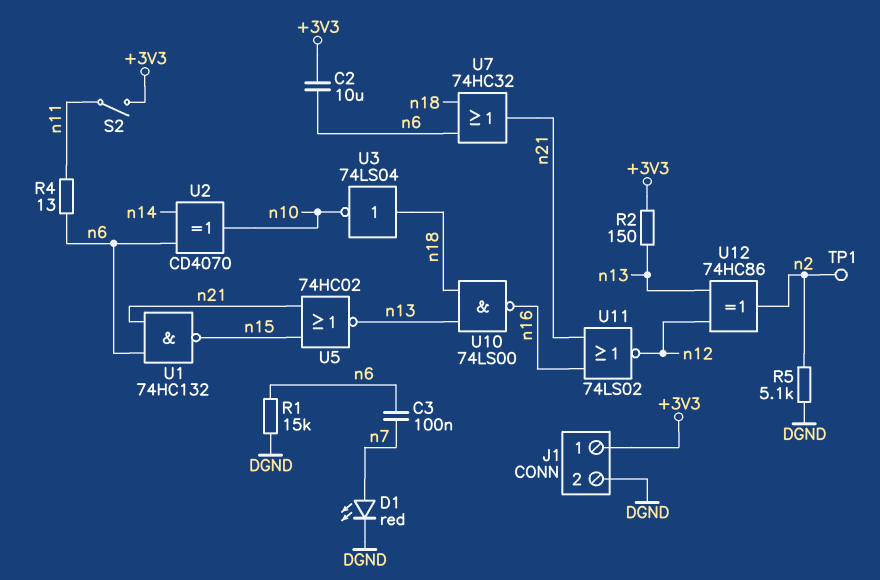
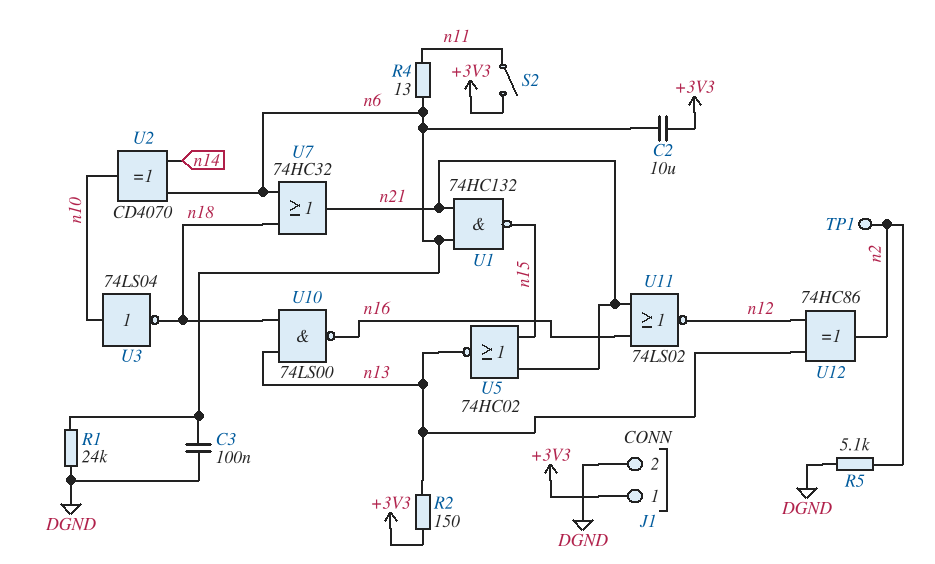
C3: 100nF (n6, n7) -> 100nF (DGND, n6)
D1: LED red (A n7, K DGND) -> none
R1: 15k (DGND, n6) -> 24k (DGND, n6)
U3: NOT 74LS04 (in n18, out n10) -> NOT 74LS04 (in n10, out n18)

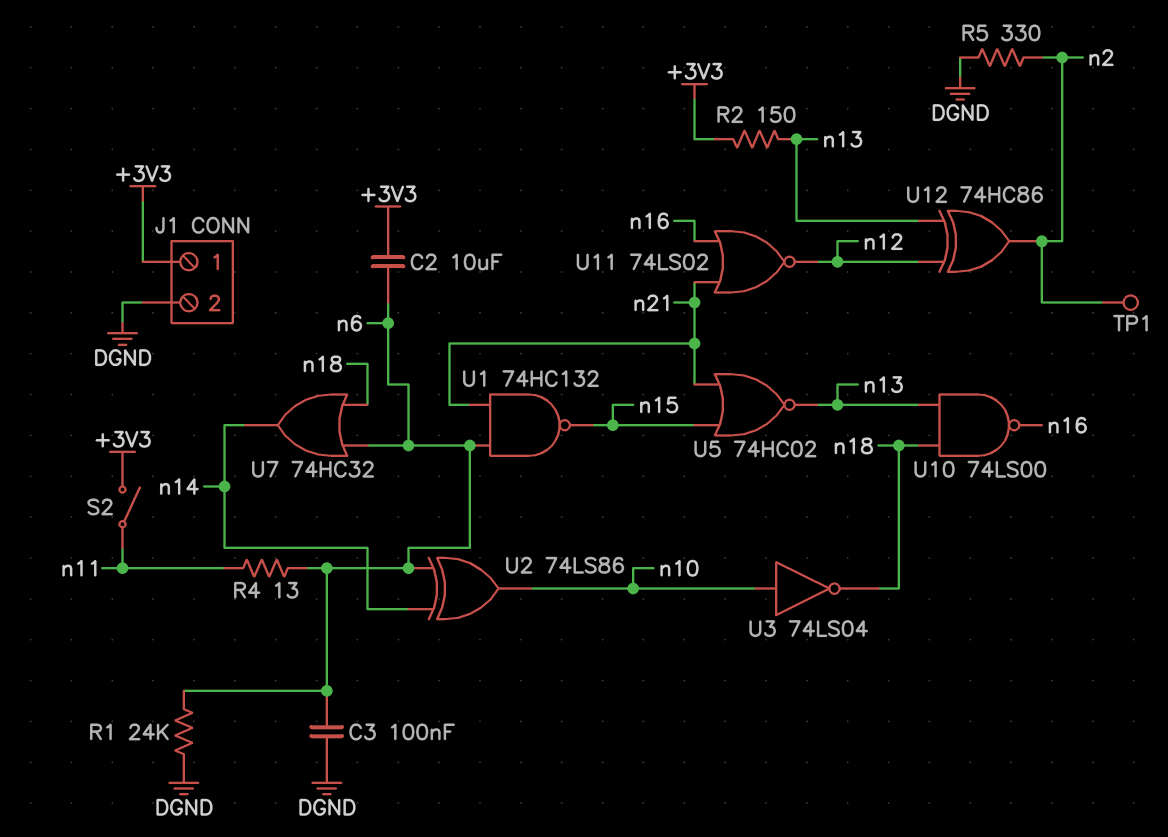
R5: 5.1k (DGND, n2) -> 330 (DGND, n2)
U2: XOR CD4070 (in n6, in n14, out n10) -> XOR 74LS86 (in n6, in n14, out n10)
U7: OR 74HC32 (in n6, in n18, out n21) -> OR 74HC32 (in n6, in n18, out n14)

